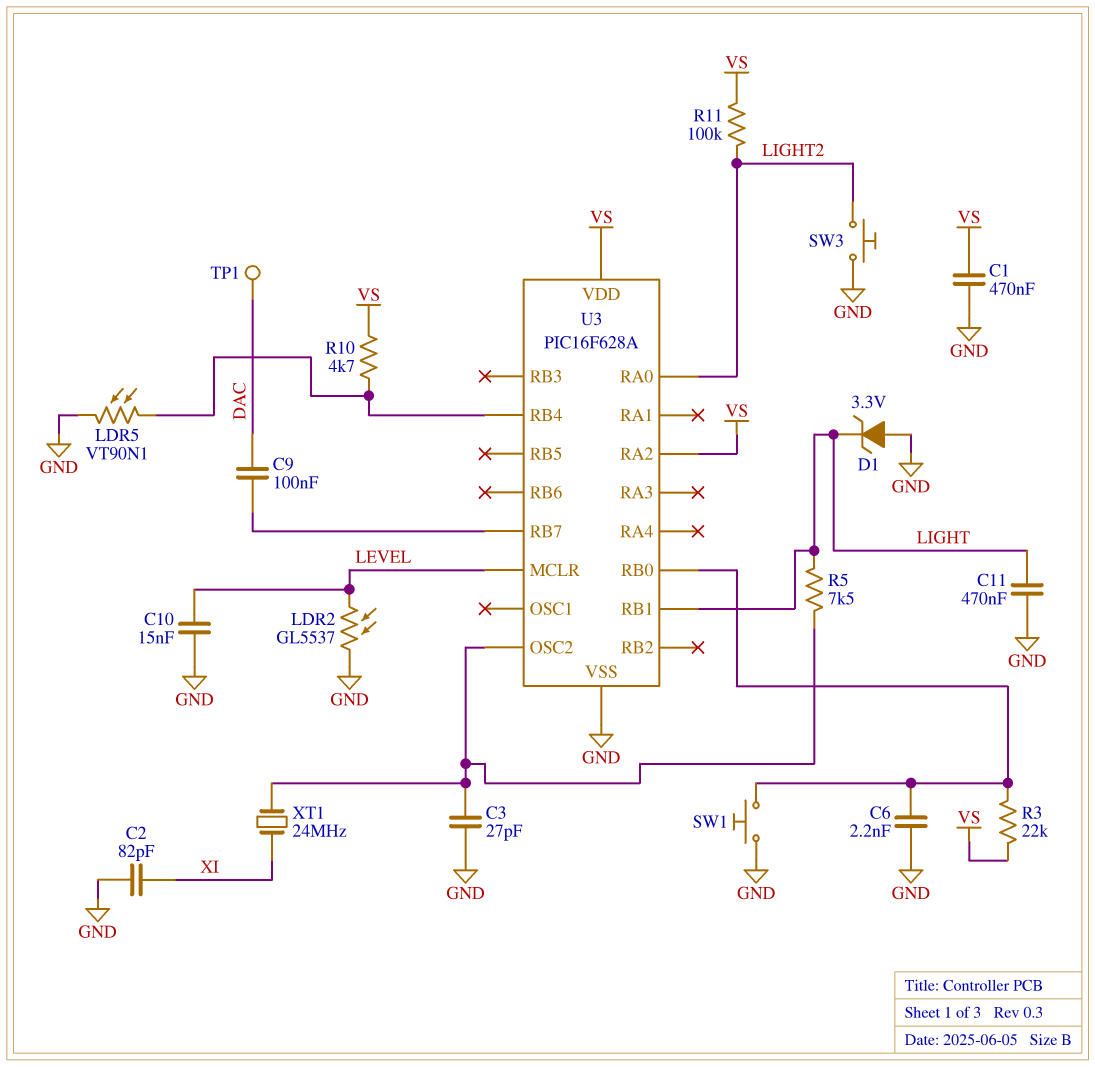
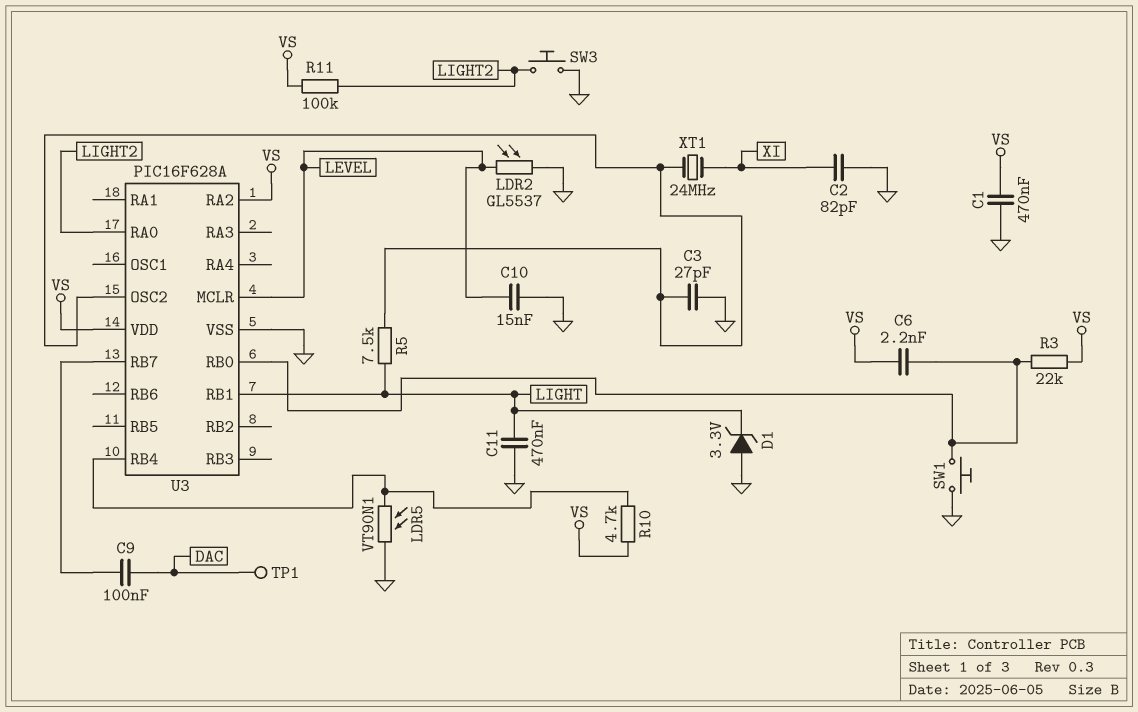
C6: 2.2nF (GND, U3/RB0) -> 2.2nF (U3/RB0, VS)

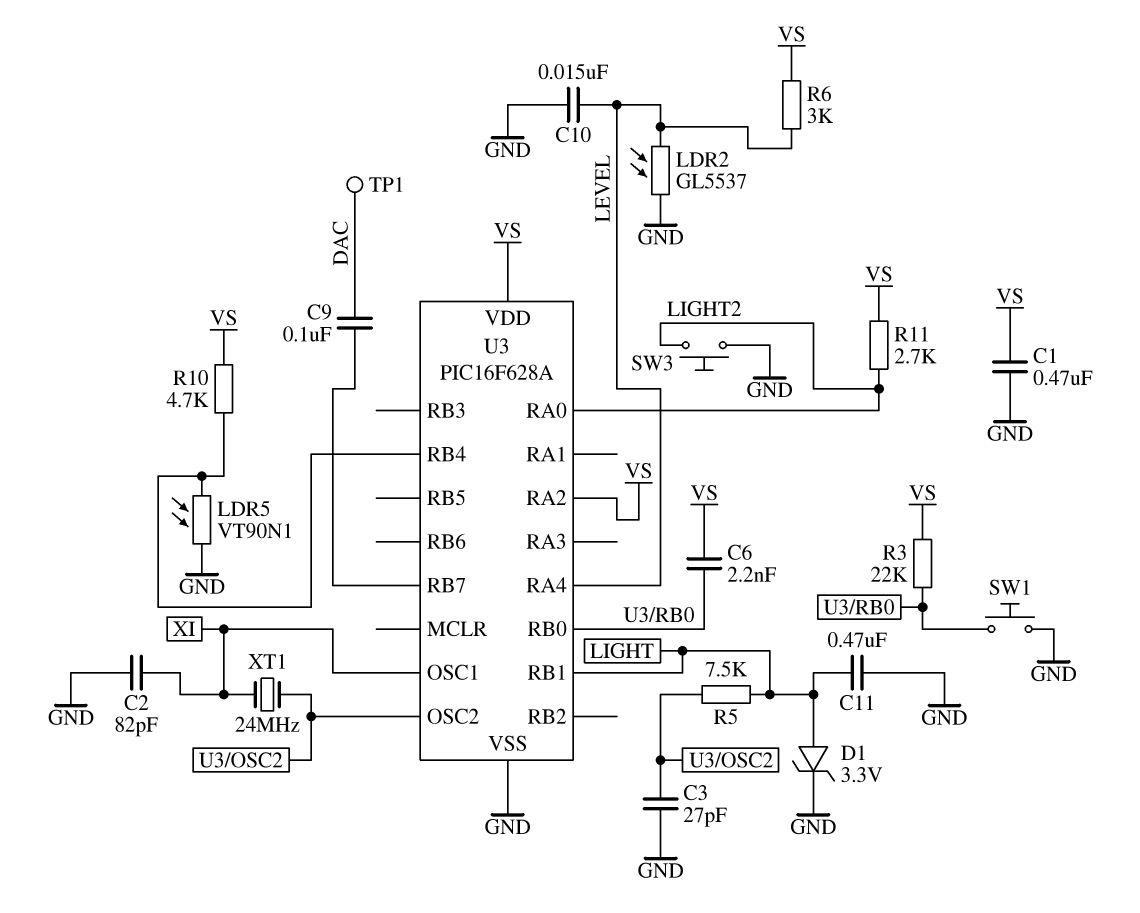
D1: zener 3.3V (A GND, K LIGHT) -> zener 3.3V (A LIGHT, K GND)
R6: none -> 3k (LEVEL, VS)
R11: 100k (LIGHT2, VS) -> 2.7k (LIGHT2, VS)
U3 pin MCLR: LEVEL -> none
U3 pin OSC1: none -> XI
U3 pin RA4: none -> LEVEL

